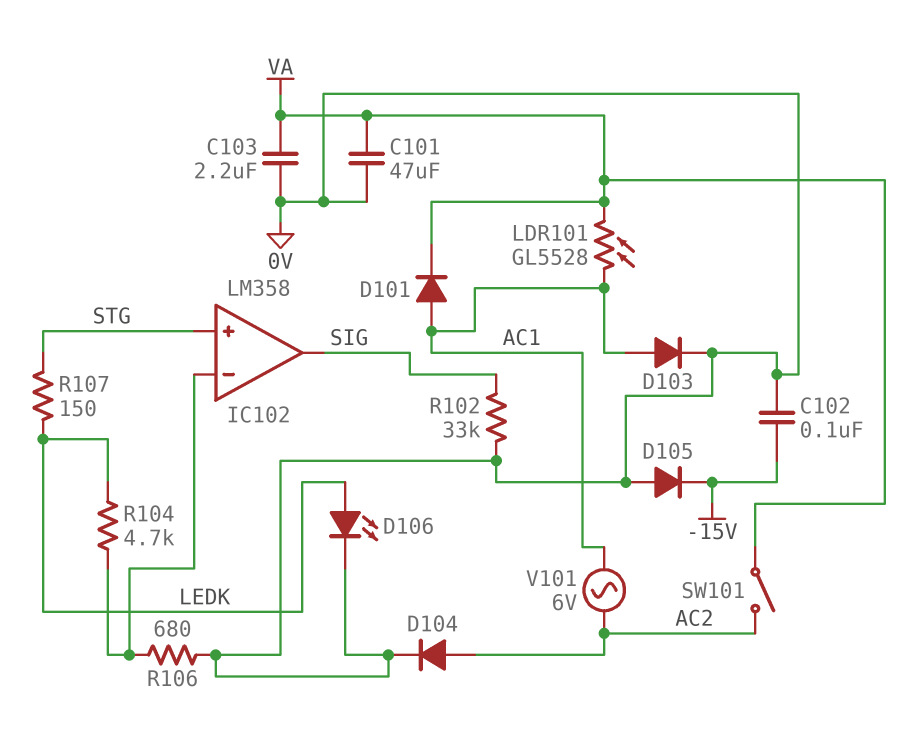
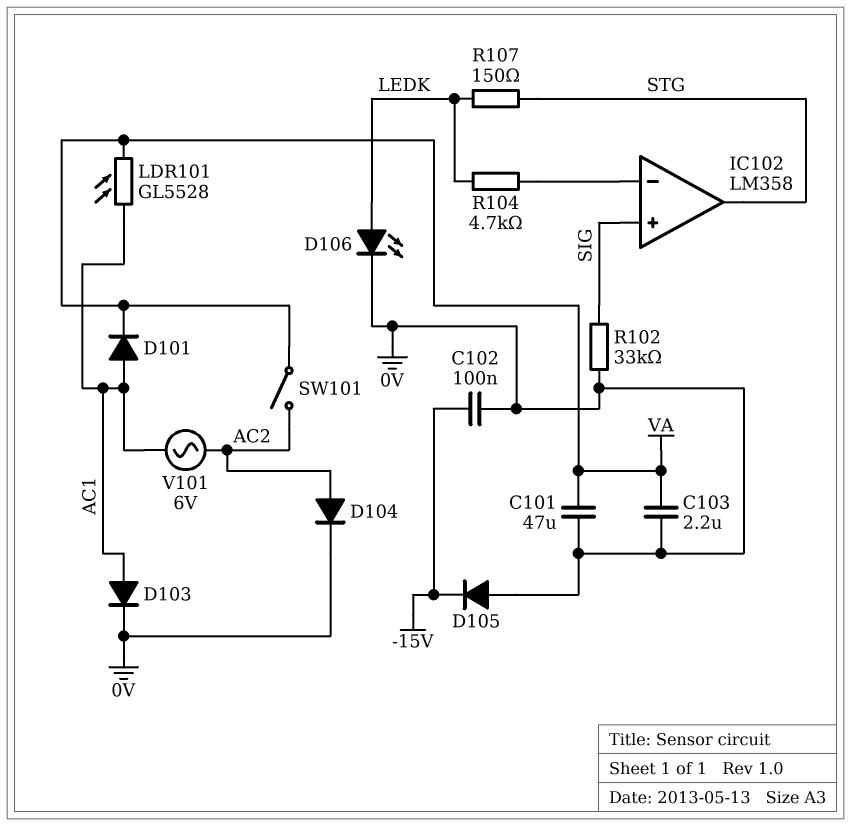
IC102 pin in+: STG -> SIG
IC102 pin out: SIG -> STG
R106: 680 (0V, IC102/in-) -> none

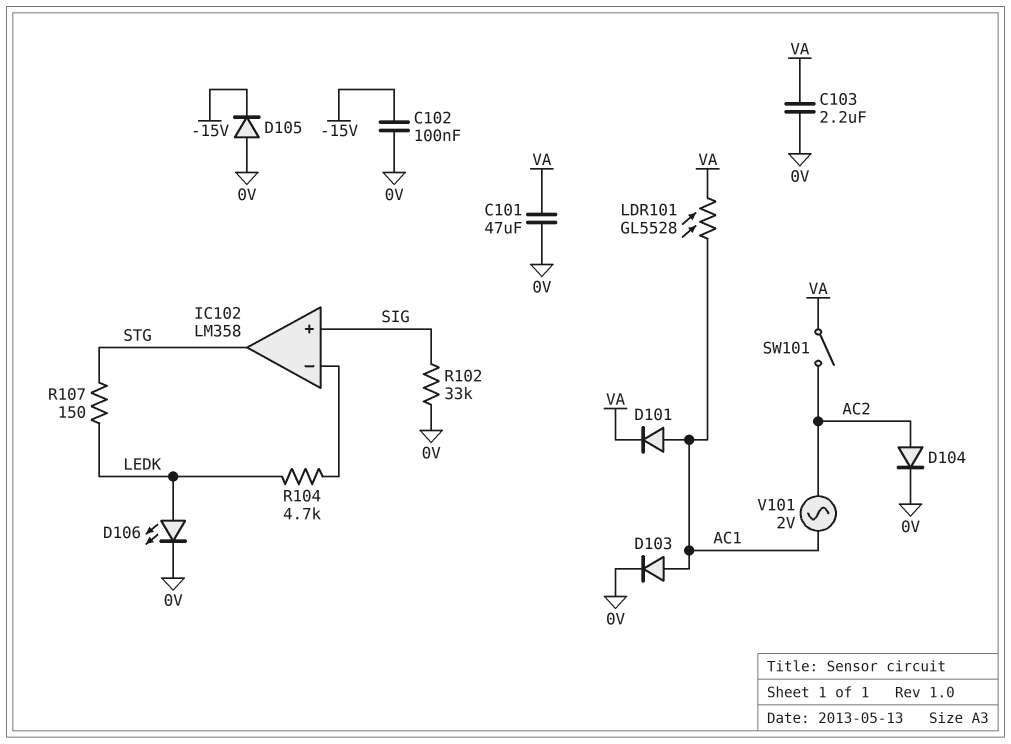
V101: AC 6V (AC1, AC2) -> AC 2V (AC1, AC2)

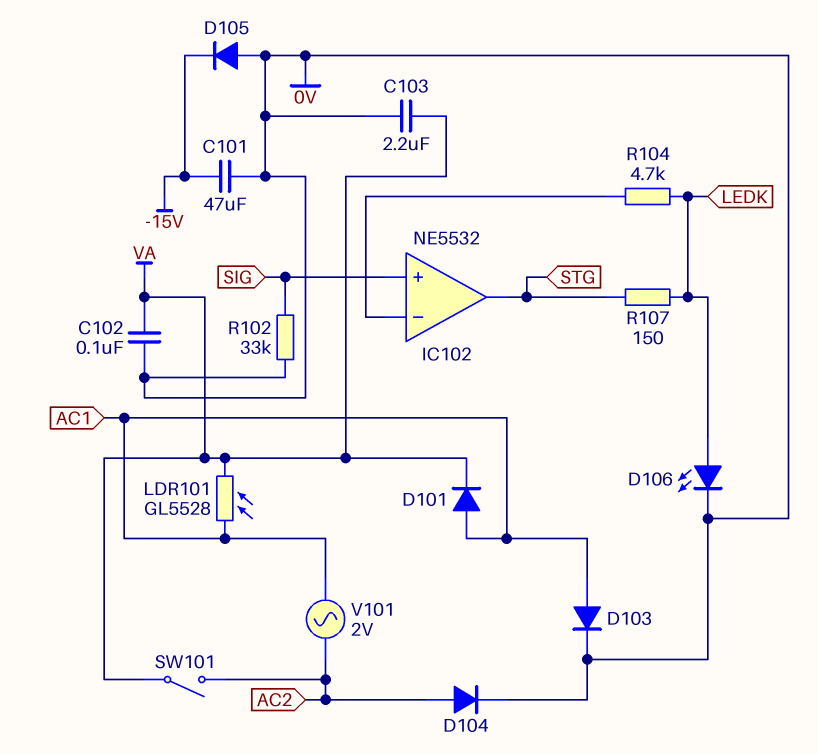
C101: 47uF (0V, VA) -> 47uF (-15V, 0V)
C102: 100nF (-15V, 0V) -> 100nF (0V, VA)
IC102: LM358 -> NE5532

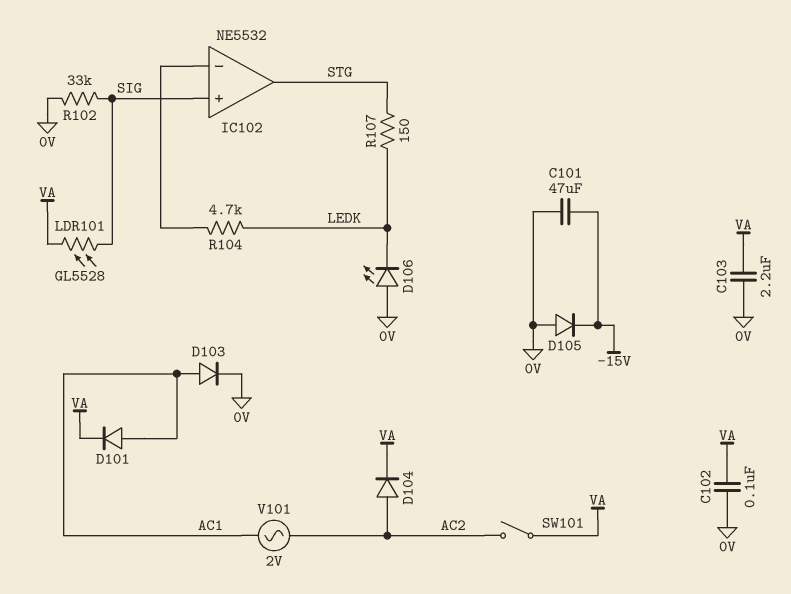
D104: diode (A AC2, K 0V) -> diode (A AC2, K VA)
D106: LED (A LEDK, K 0V) -> LED (A 0V, K LEDK)
LDR101: GL5528 (AC1, VA) -> GL5528 (SIG, VA)

